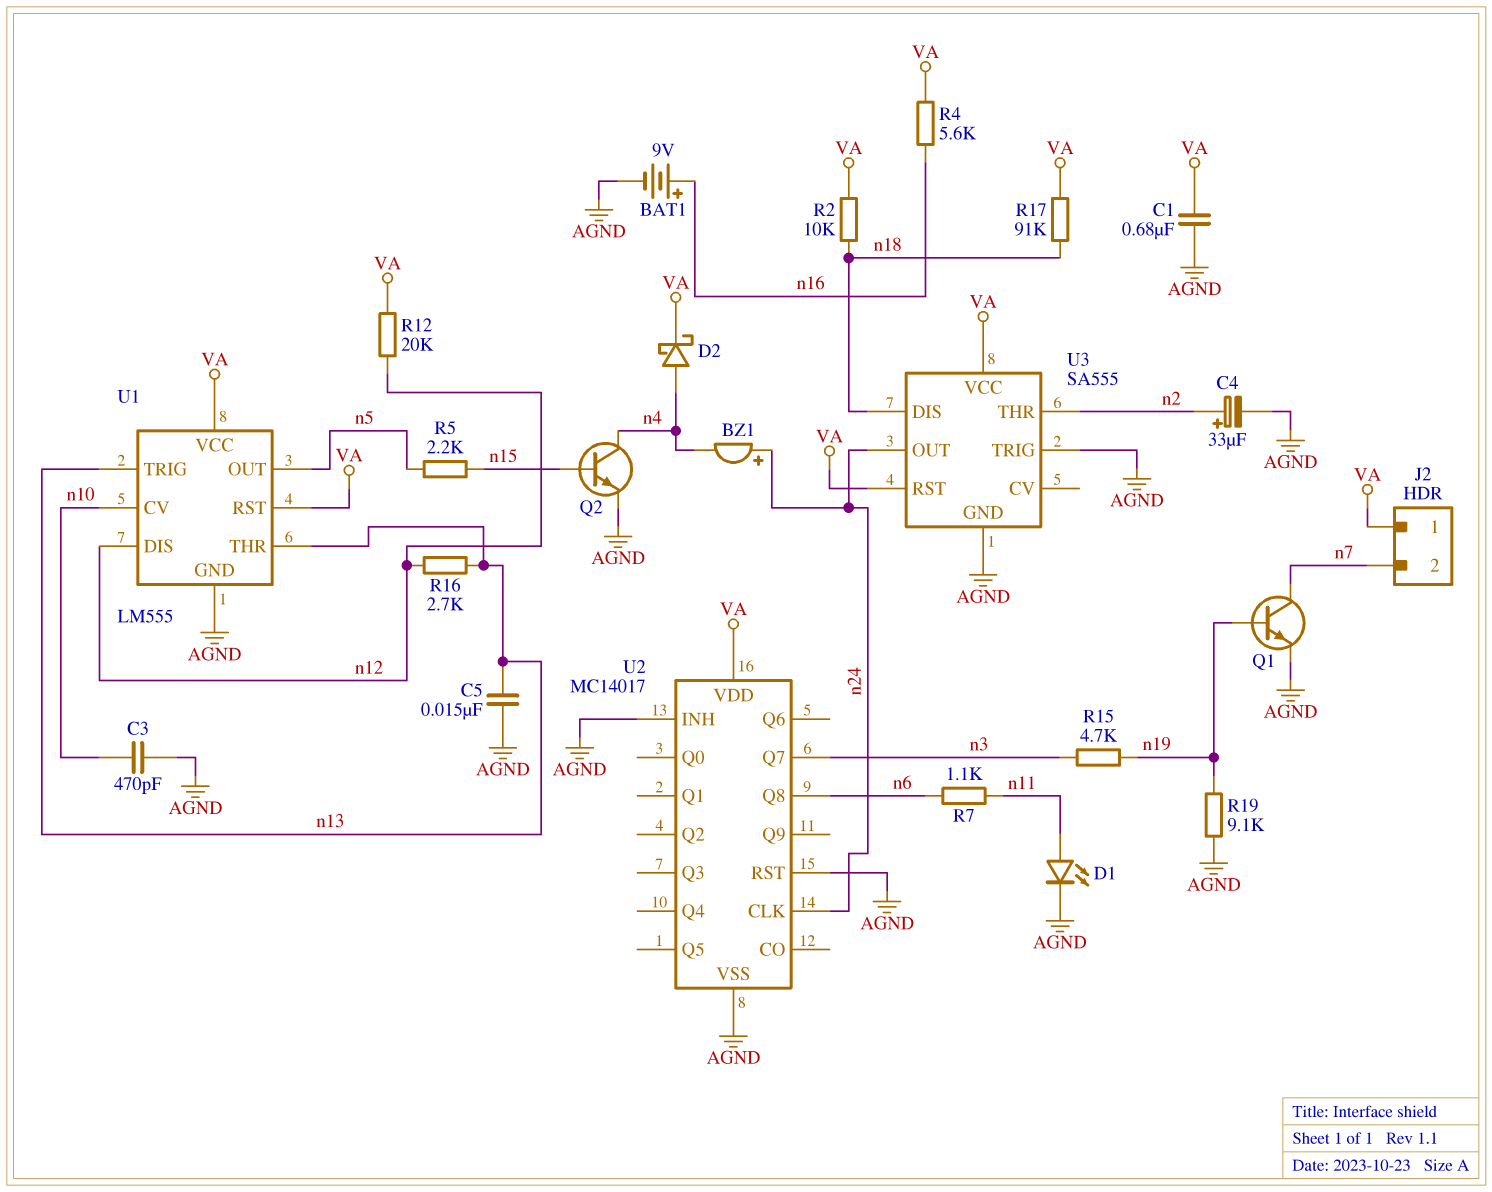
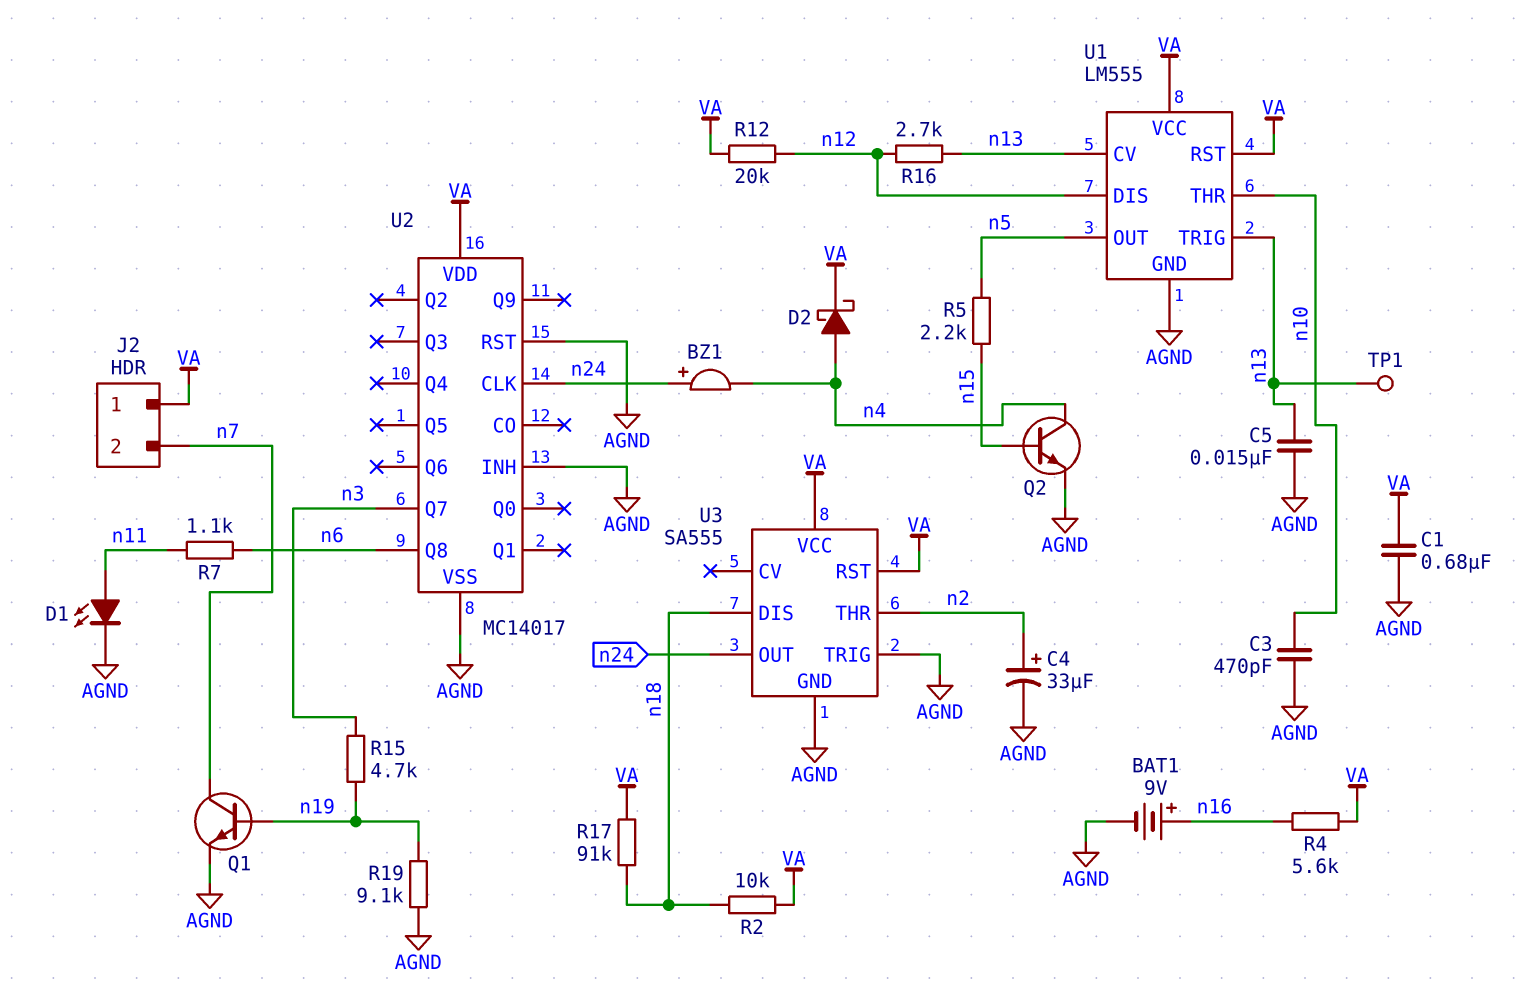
TP1: none -> test point (n13)
U1 pin CV: n10 -> n13
U1 pin THR: n13 -> n10

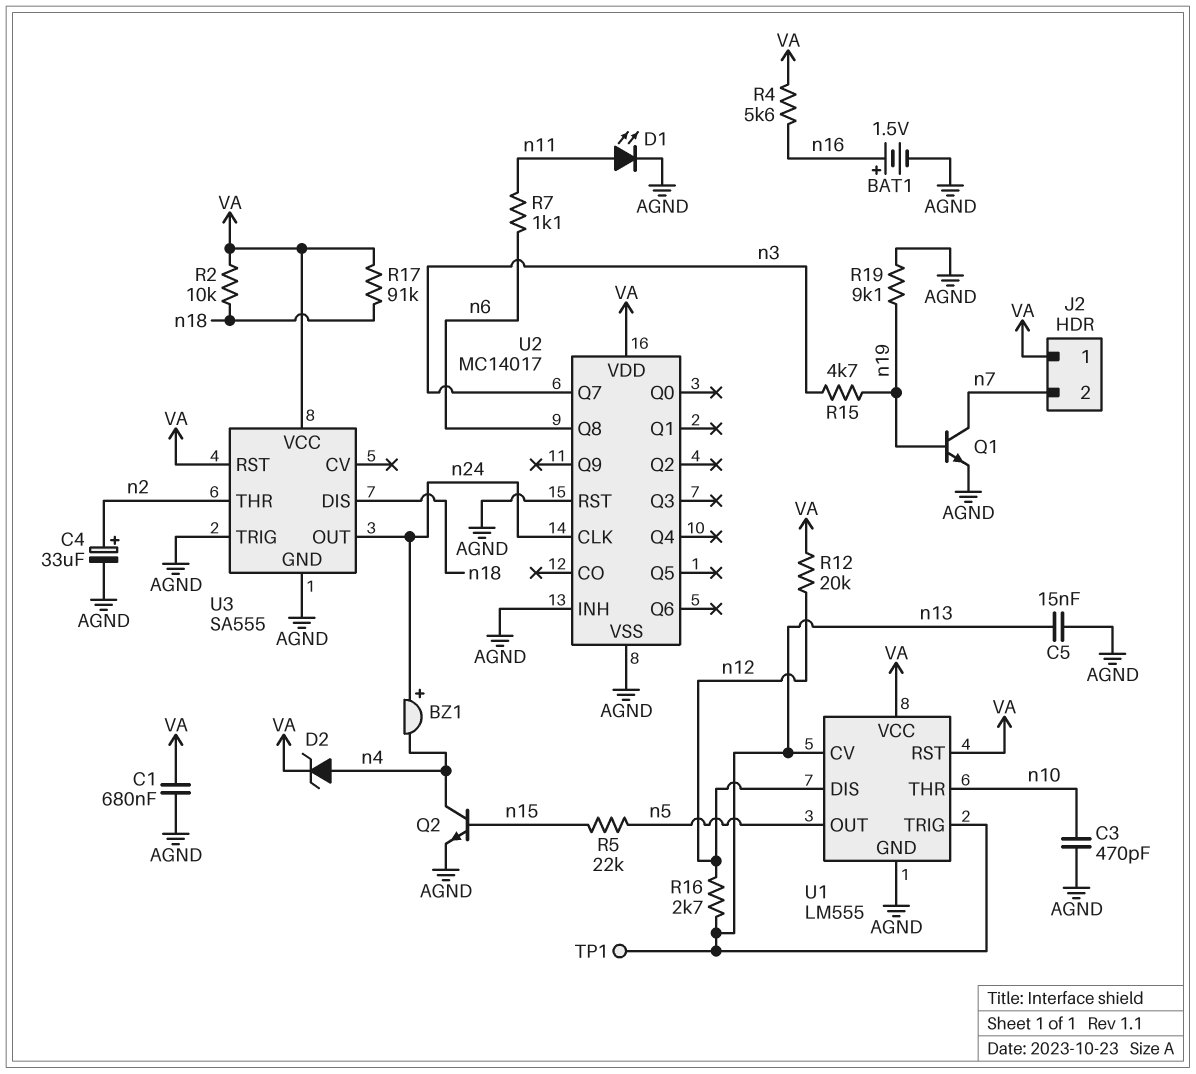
BAT1: 9V (plus n16, minus AGND) -> 1.5V (plus n16, minus AGND)
D2: schottky (A n4, K VA) -> zener (A n4, K VA)
R5: 2.2k (n5, n15) -> 22k (n5, n15)

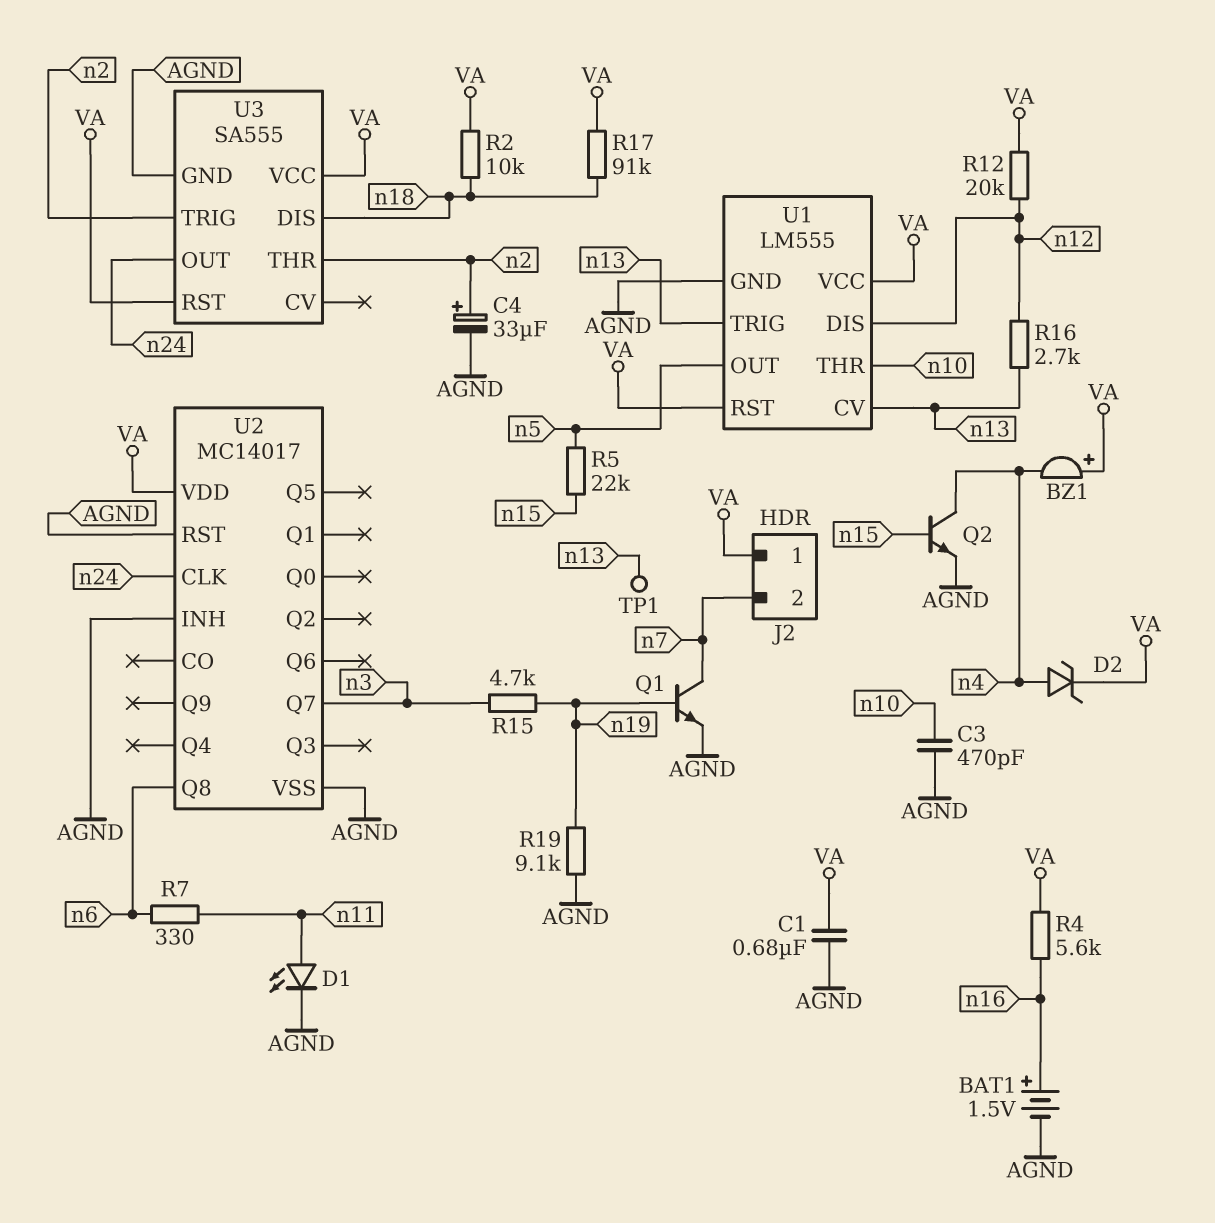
BZ1: buzzer (plus n24, minus n4) -> buzzer (plus VA, minus n4)
C5: 15nF (AGND, n13) -> none
R7: 1.1k (n6, n11) -> 330 (n6, n11)
U3 pin TRIG: AGND -> n2

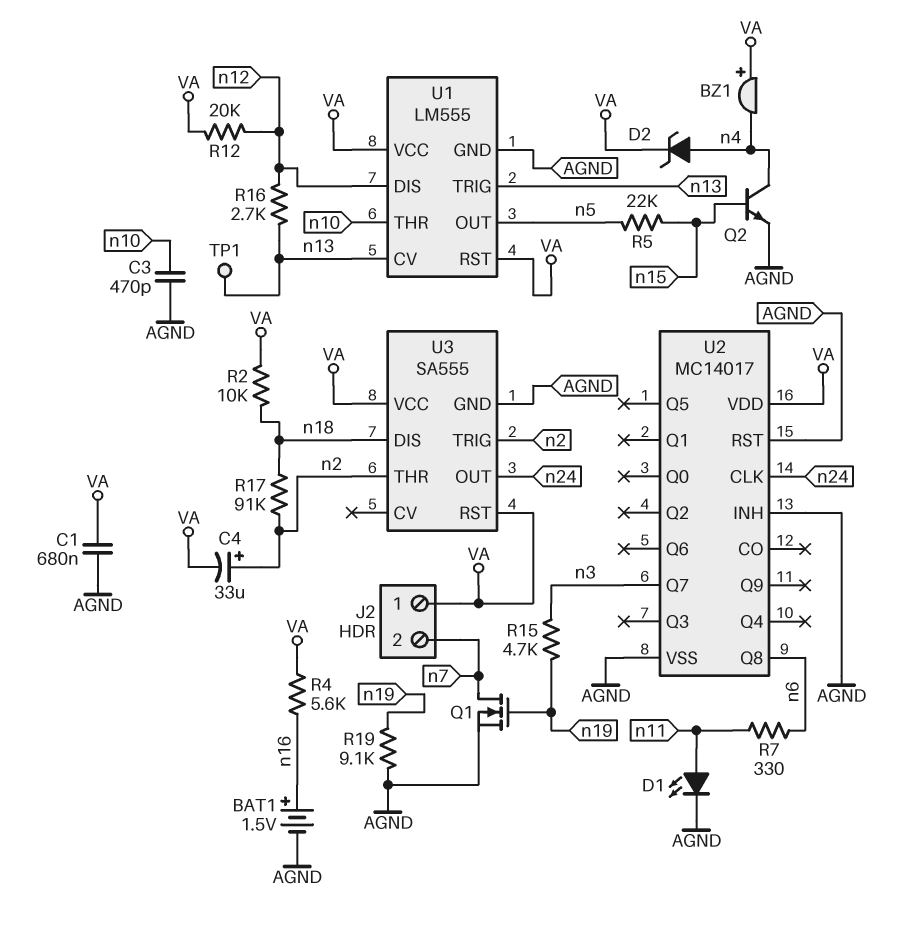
C4: 33uF (plus n2, minus AGND) -> 33uF (plus n2, minus VA)
Q1: NPN (B n19, C n7, E AGND) -> NMOS (G n19, D n7, S AGND)
R17: 91k (VA, n18) -> 91k (n2, n18)

